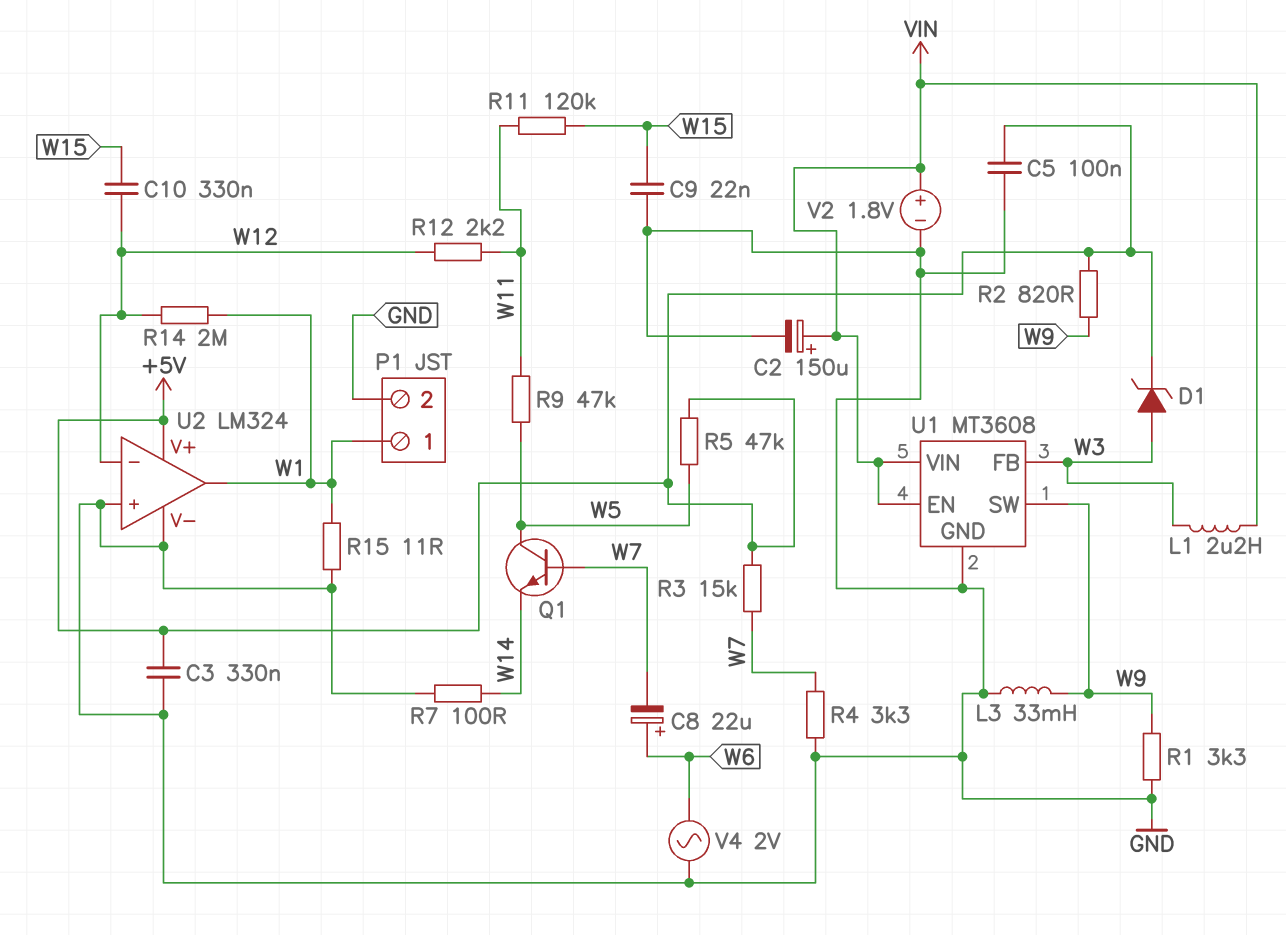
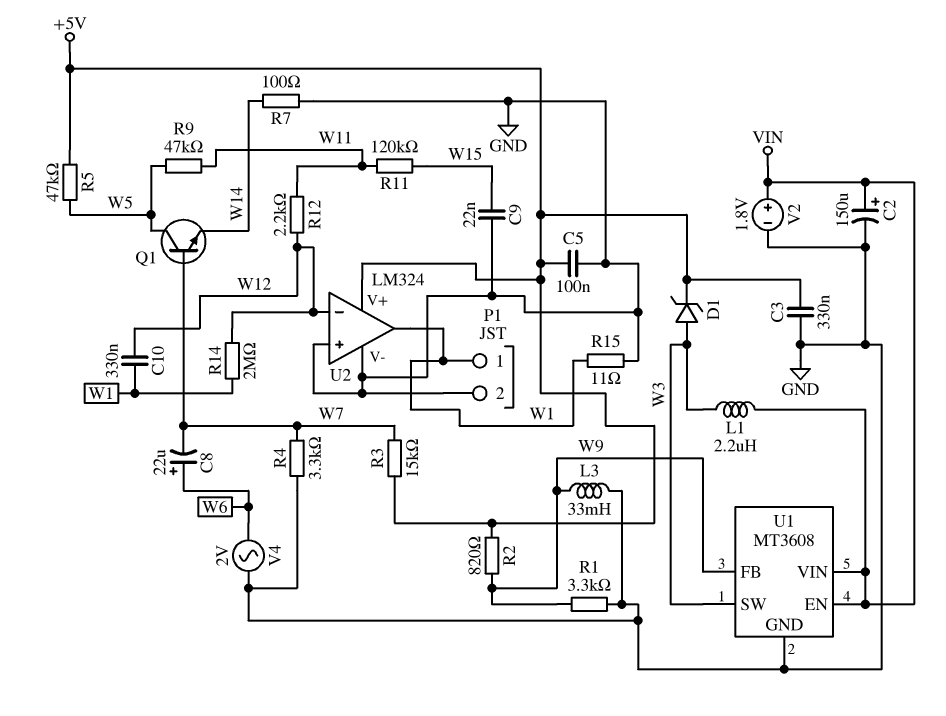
C10: 330nF (W12, W15) -> 330nF (W1, W12)
U1 pin FB: W3 -> W9
U1 pin SW: W9 -> W3

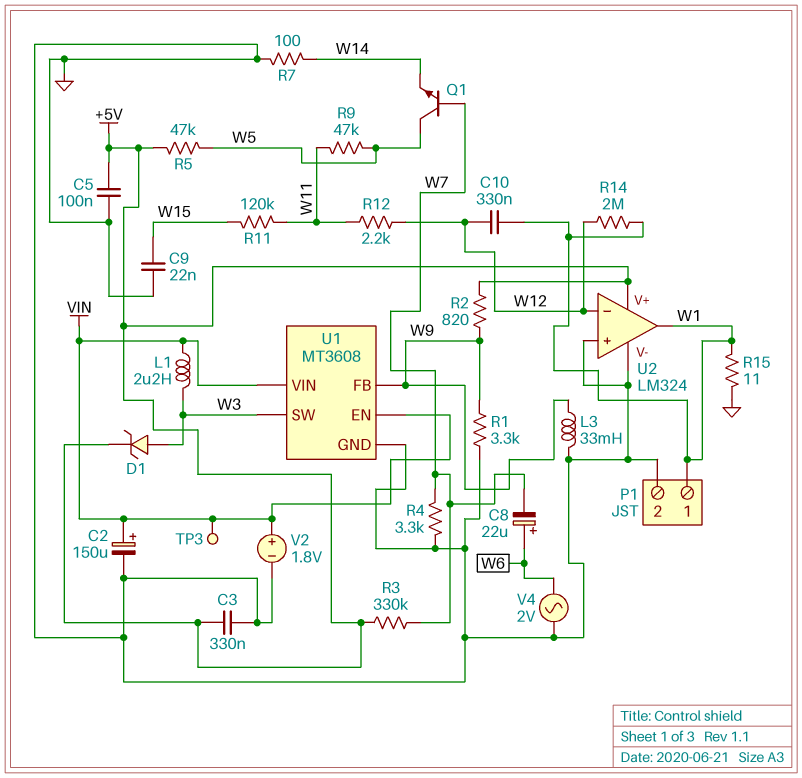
R3: 15k (+5V, W7) -> 330k (+5V, W7)
TP3: none -> test point (VIN)

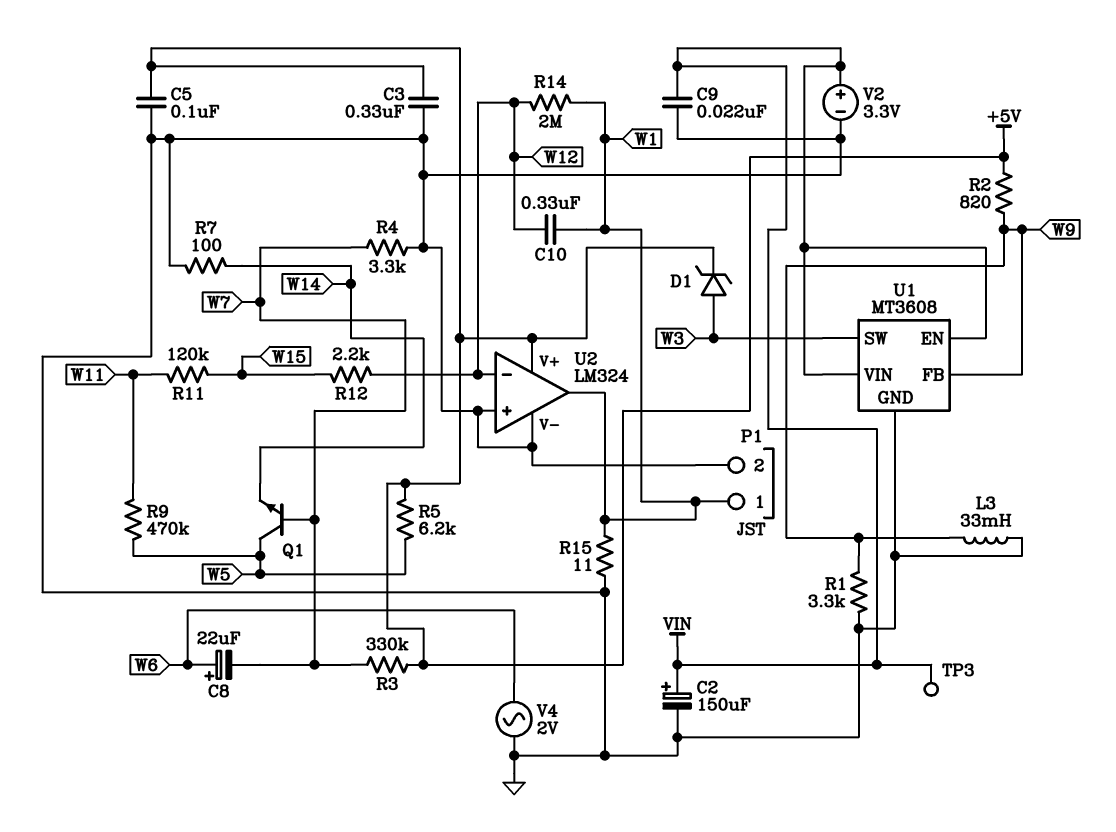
C9: 22nF (GND, W15) -> 22nF (GND, VIN)
L1: 2.2uH (VIN, W3) -> none
R5: 47k (+5V, W5) -> 6.2k (+5V, W5)
R9: 47k (W5, W11) -> 470k (W5, W11)
R12: 2.2k (W11, W12) -> 2.2k (W12, W15)
V2: 1.8V (plus VIN, minus GND) -> 3.3V (plus VIN, minus GND)

